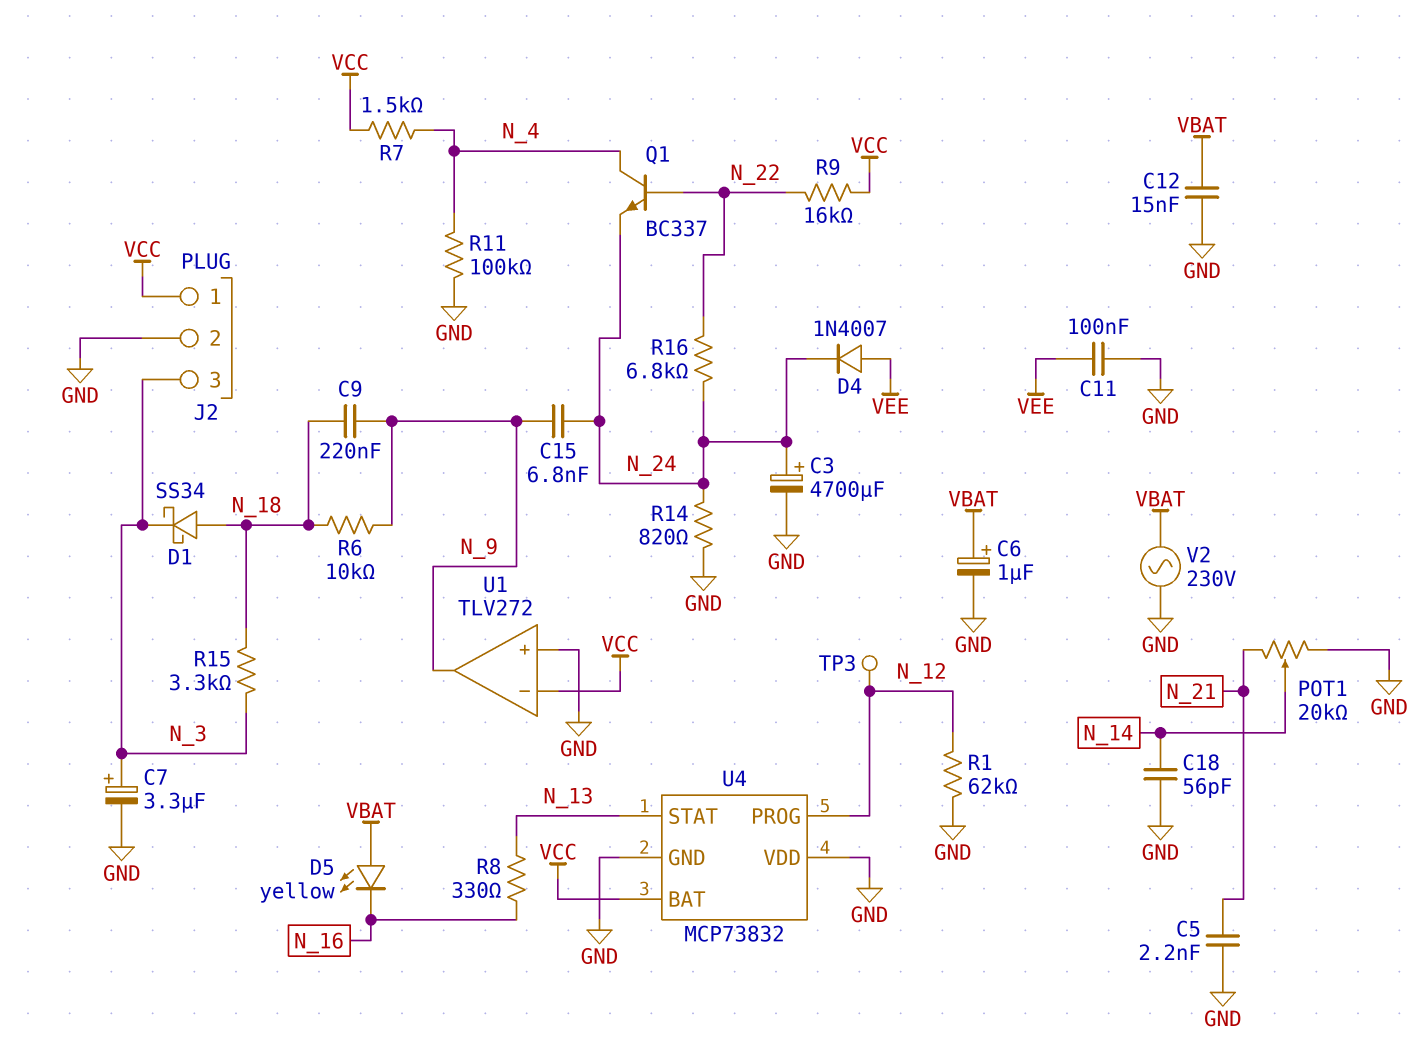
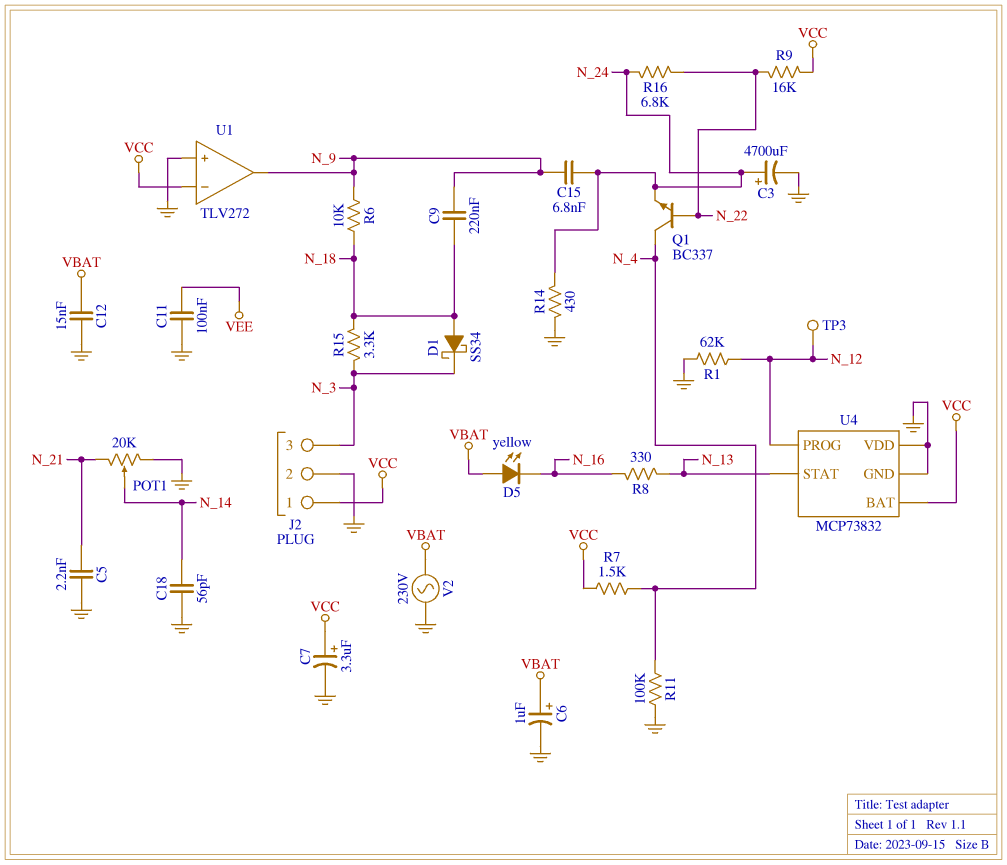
C7: 3.3uF (plus N_3, minus GND) -> 3.3uF (plus VCC, minus GND)
D4: diode 1N4007 (A VEE, K N_24) -> none
R14: 820 (GND, N_24) -> 430 (GND, N_24)

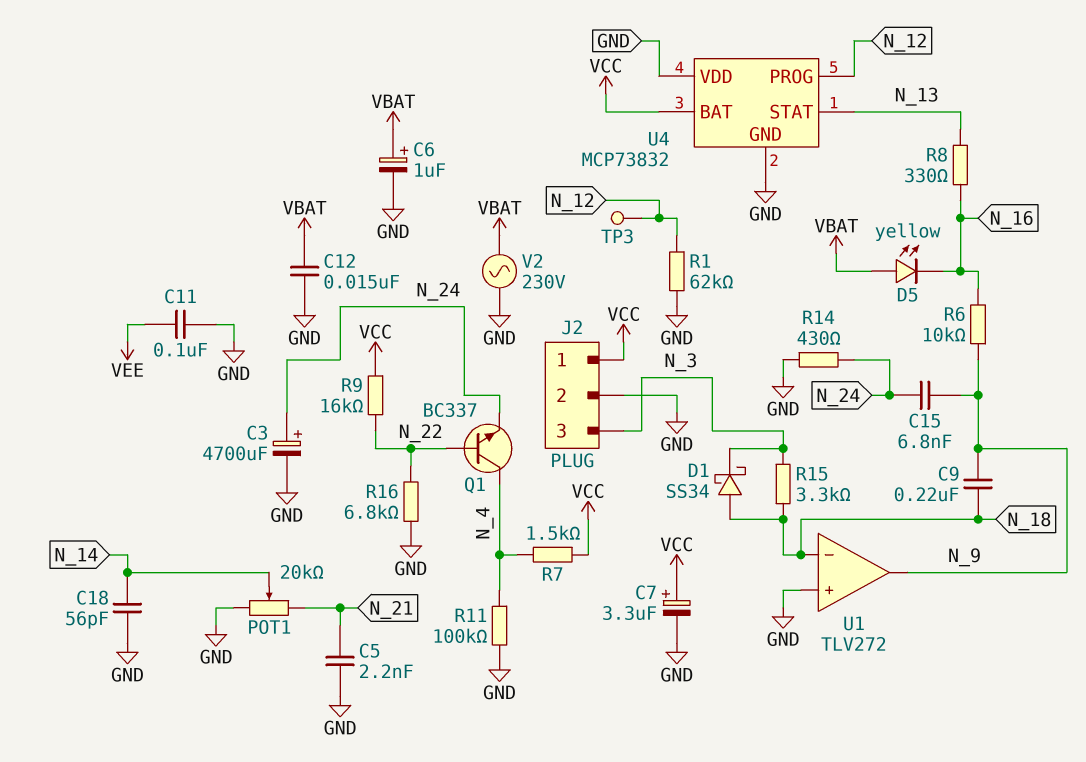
R6: 10k (N_9, N_18) -> 10k (N_9, N_16)
R16: 6.8k (N_22, N_24) -> 6.8k (GND, N_22)
U1 pin in-: VCC -> N_18

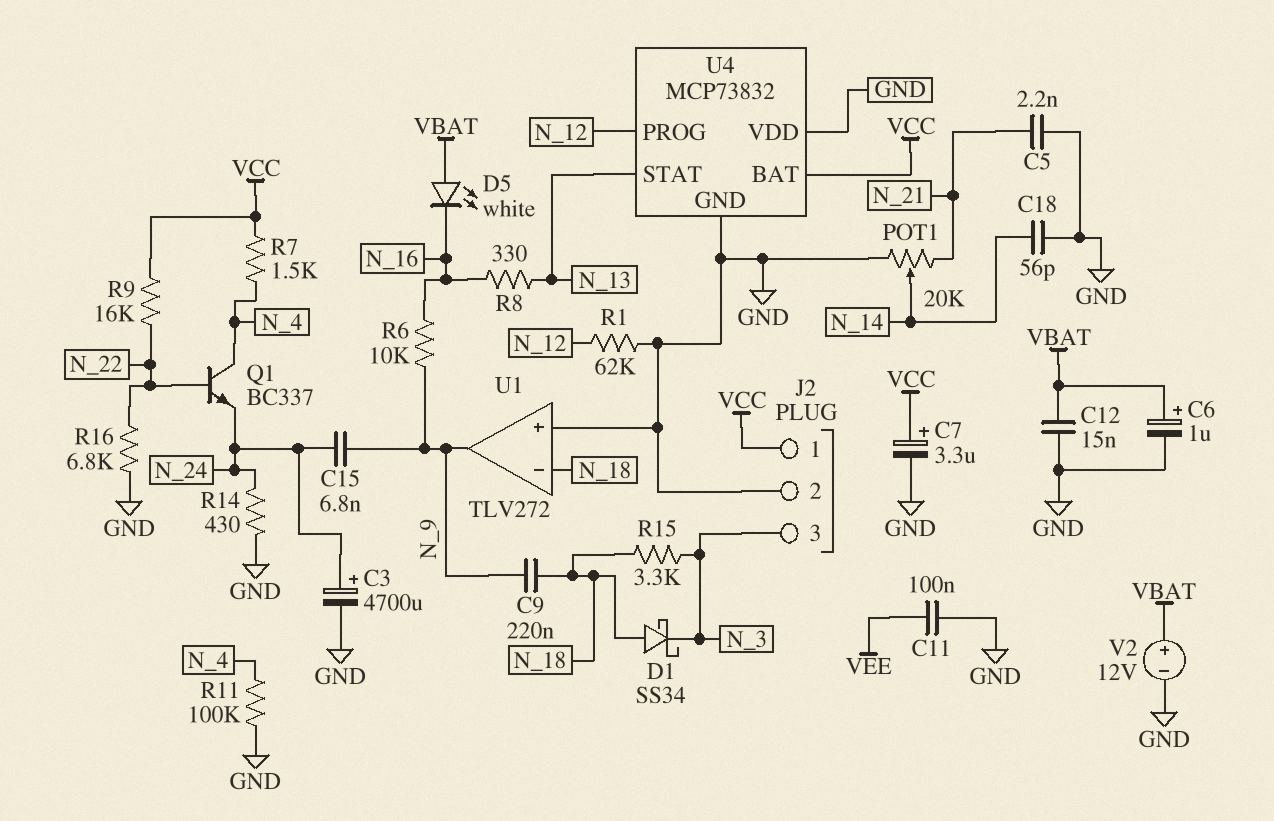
D5: LED yellow (A VBAT, K N_16) -> LED white (A VBAT, K N_16)
TP3: test point (N_12) -> none
V2: AC 230V (GND, VBAT) -> 12V (plus VBAT, minus GND)

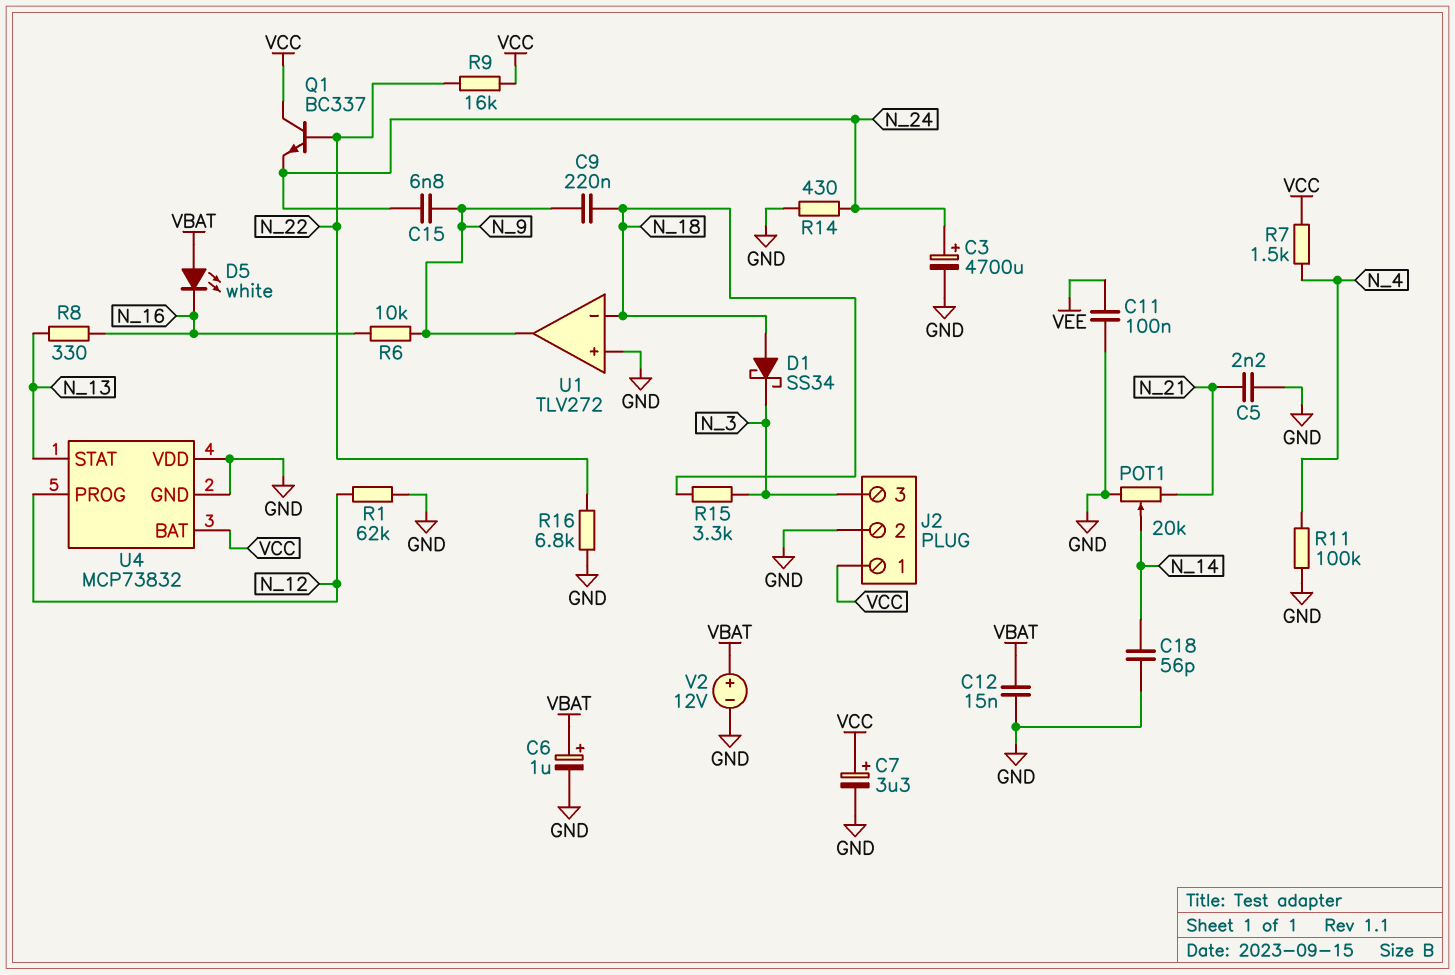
Q1: NPN BC337 (B N_22, C N_4, E N_24) -> NPN BC337 (B N_22, C VCC, E N_24)

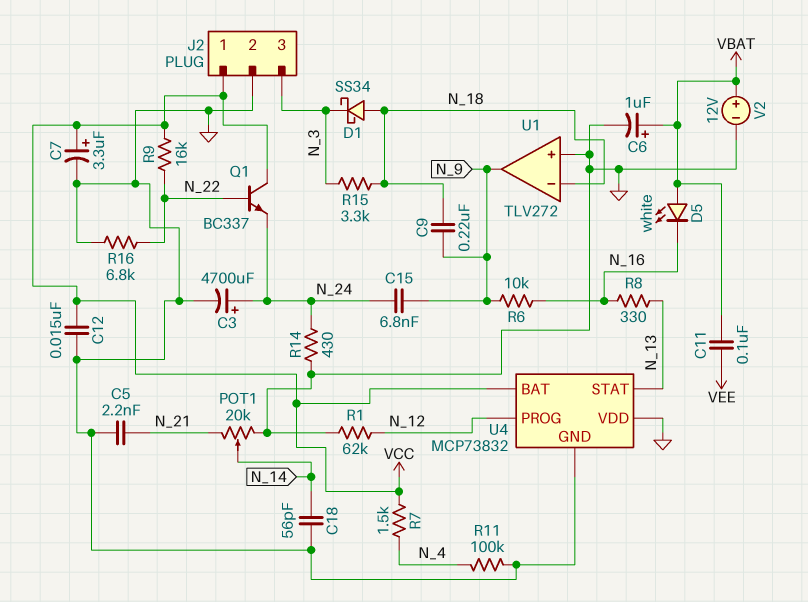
C11: 100nF (GND, VEE) -> 100nF (VBAT, VEE)
C12: 15nF (GND, VBAT) -> 15nF (GND, VCC)

